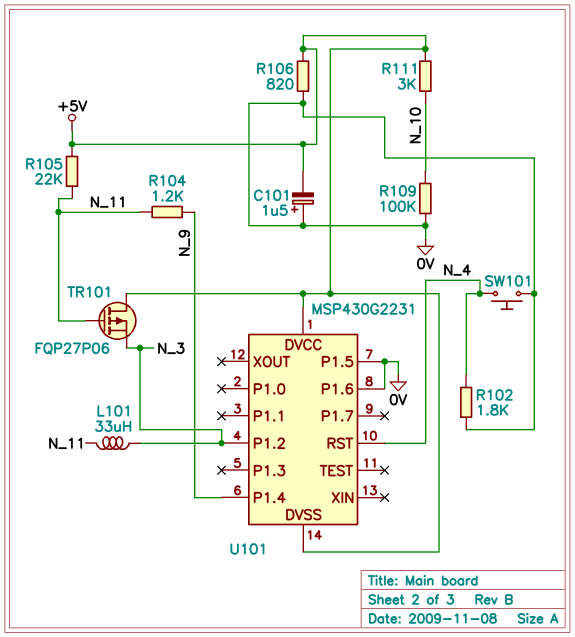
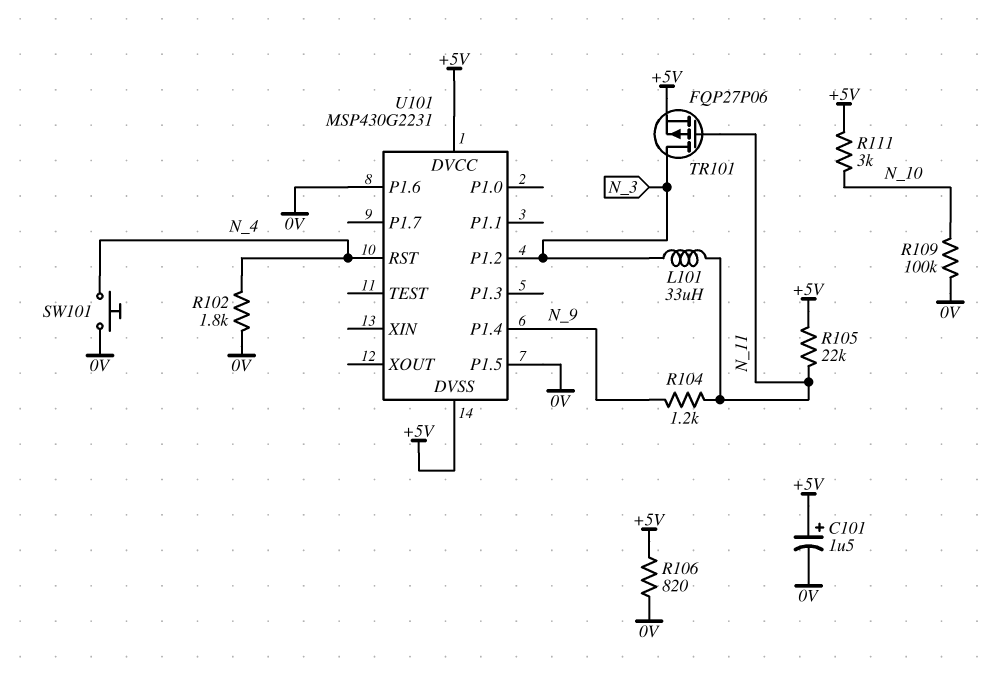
C101: 1.5uF (plus 0V, minus +5V) -> 1.5uF (plus +5V, minus 0V)
TR101: PMOS FQP27P06 (G N_11, D +5V, S N_3) -> PMOS FQP27P06 (G N_11, D N_3, S +5V)

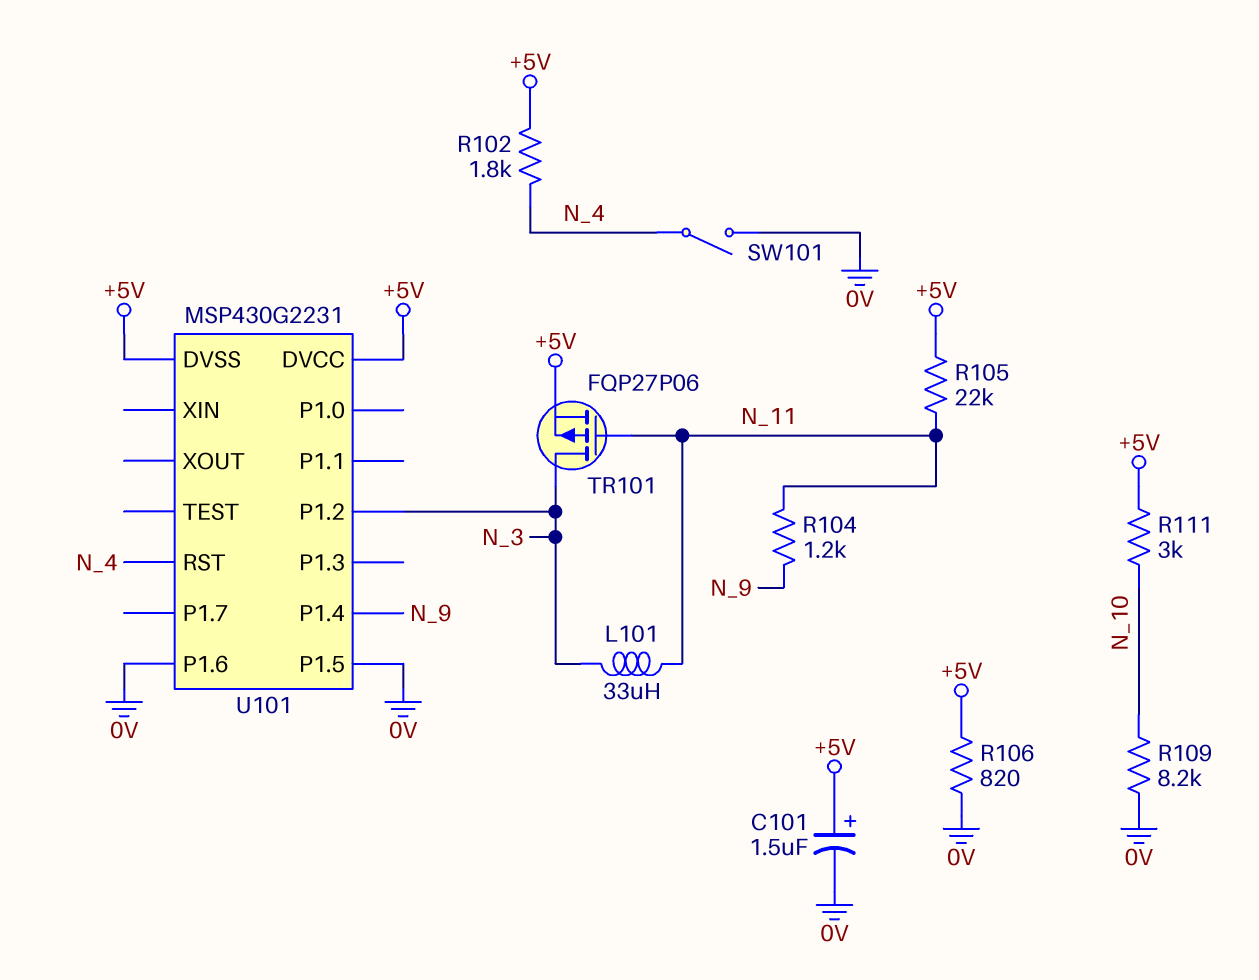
R102: 1.8k (0V, N_4) -> 1.8k (+5V, N_4)
R109: 100k (0V, N_10) -> 8.2k (0V, N_10)
SW101: button (0V, N_4) -> switch (0V, N_4)

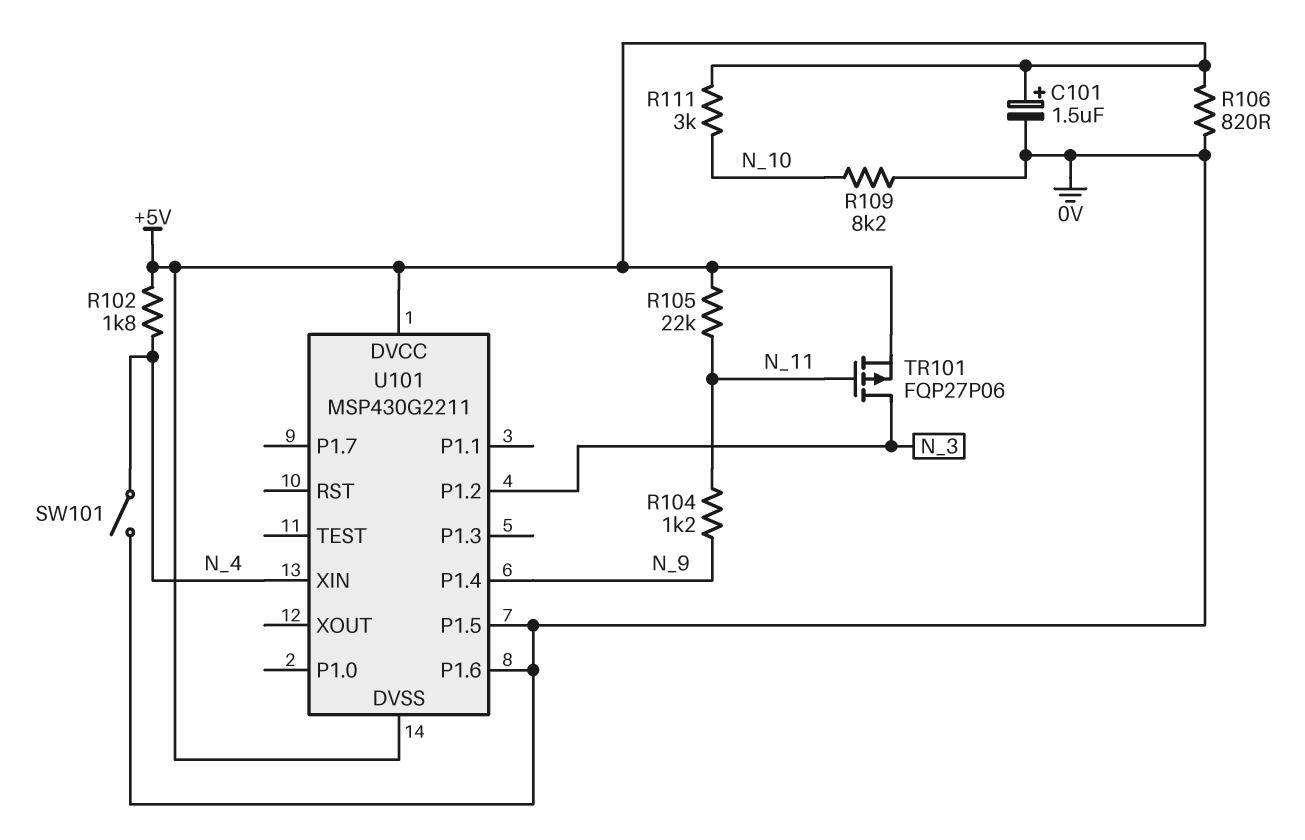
L101: 33uH (N_3, N_11) -> none
U101: MSP430G2231 -> MSP430G2211
U101 pin RST: N_4 -> none
U101 pin XIN: none -> N_4

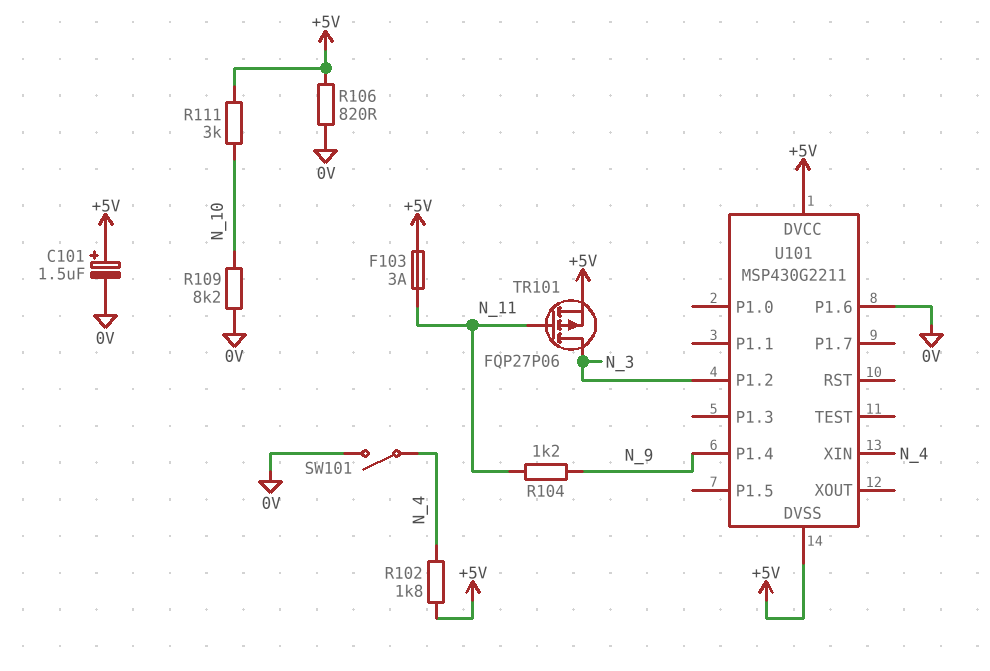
F103: none -> 3A (+5V, N_11)
R105: 22k (+5V, N_11) -> none
U101 pin P1.5: 0V -> none

